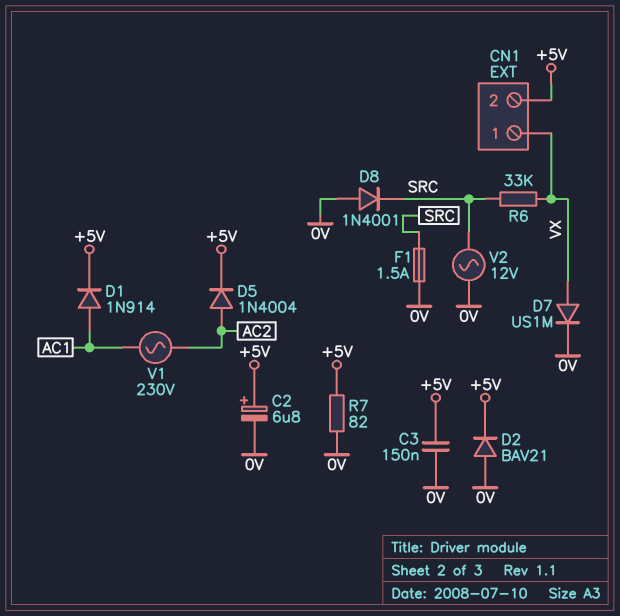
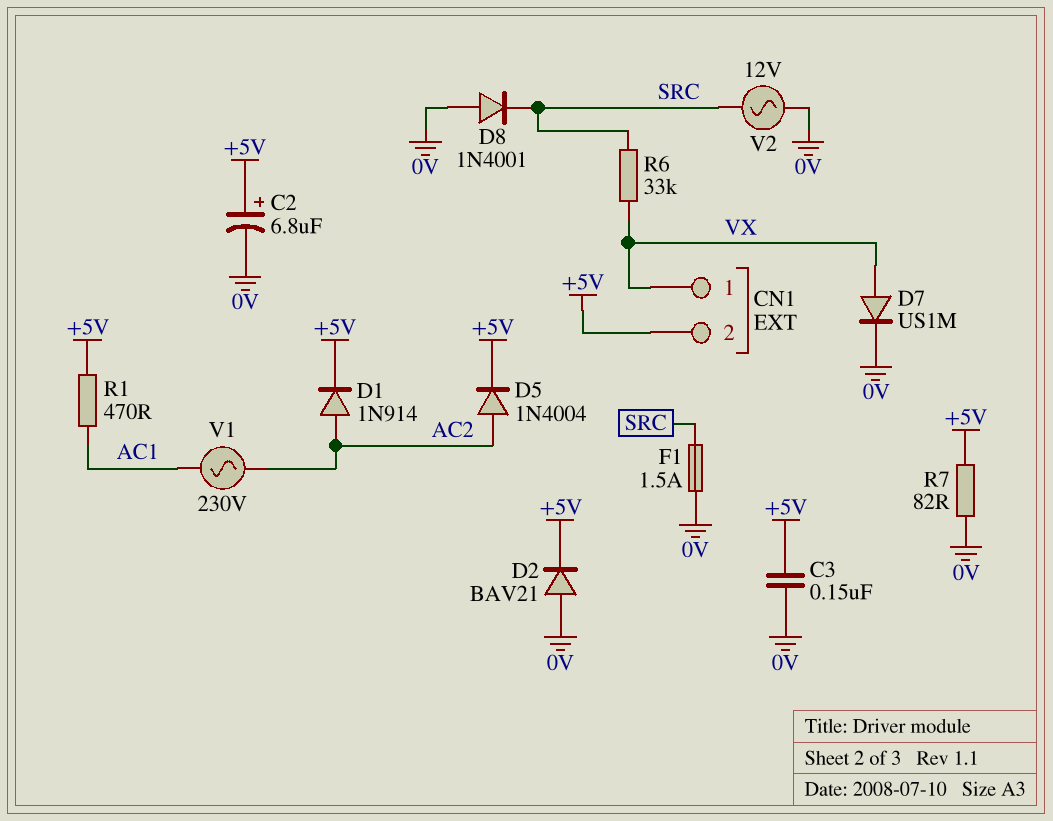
D1: diode 1N914 (A AC1, K +5V) -> diode 1N914 (A AC2, K +5V)
R1: none -> 470 (+5V, AC1)

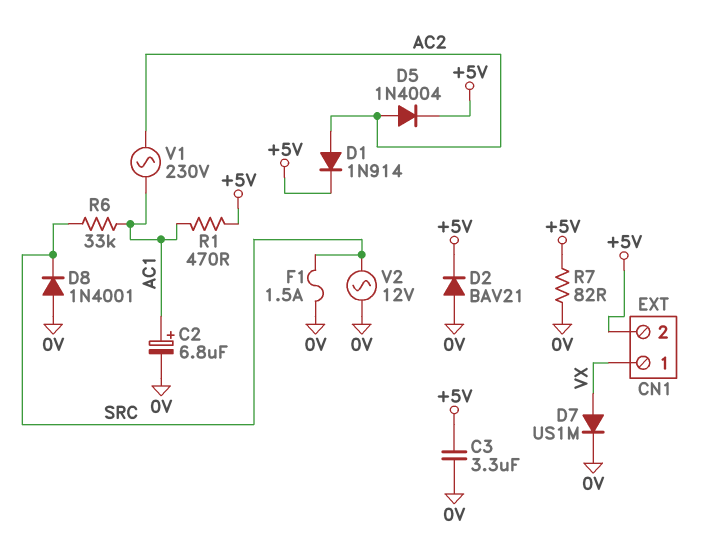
C2: 6.8uF (plus +5V, minus 0V) -> 6.8uF (plus AC1, minus 0V)
C3: 150nF (+5V, 0V) -> 3.3uF (+5V, 0V)
R6: 33k (SRC, VX) -> 33k (AC1, SRC)

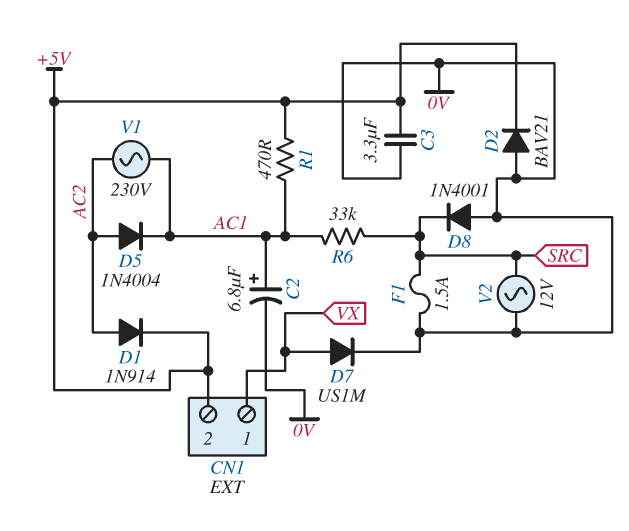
D5: diode 1N4004 (A AC2, K +5V) -> diode 1N4004 (A AC2, K AC1)
R7: 82 (+5V, 0V) -> none

